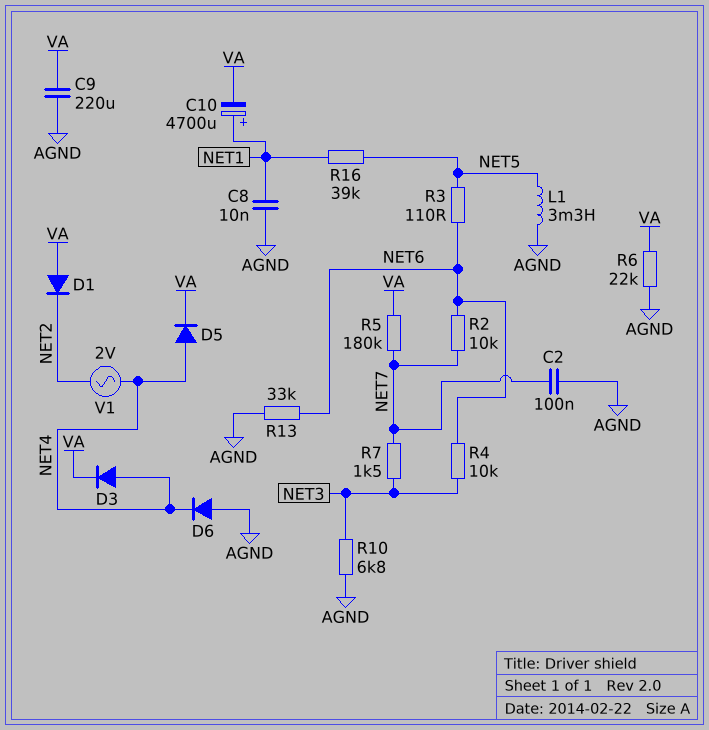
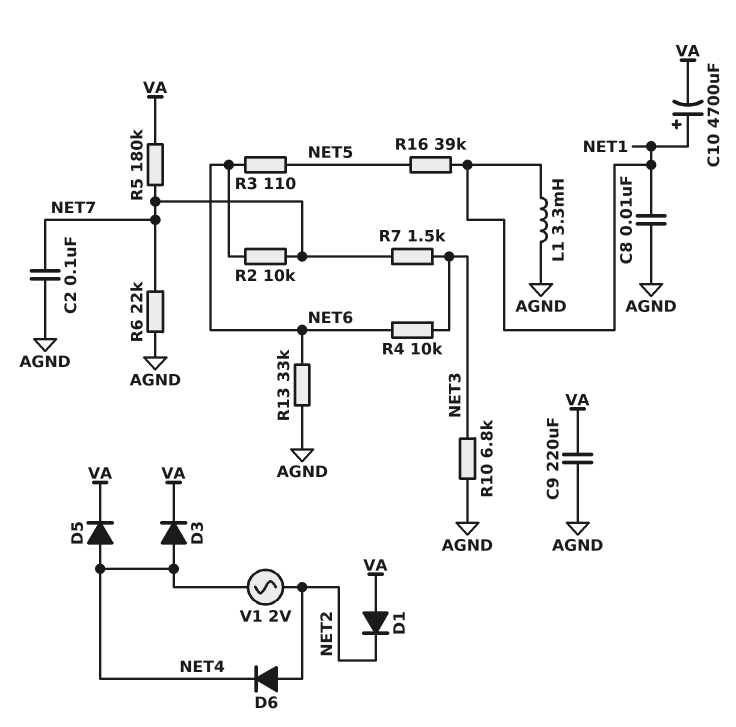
D6: diode (A AGND, K NET4) -> diode (A NET2, K NET4)
L1: 3.3mH (AGND, NET5) -> 3.3mH (AGND, NET1)
R6: 22k (AGND, VA) -> 22k (AGND, NET7)

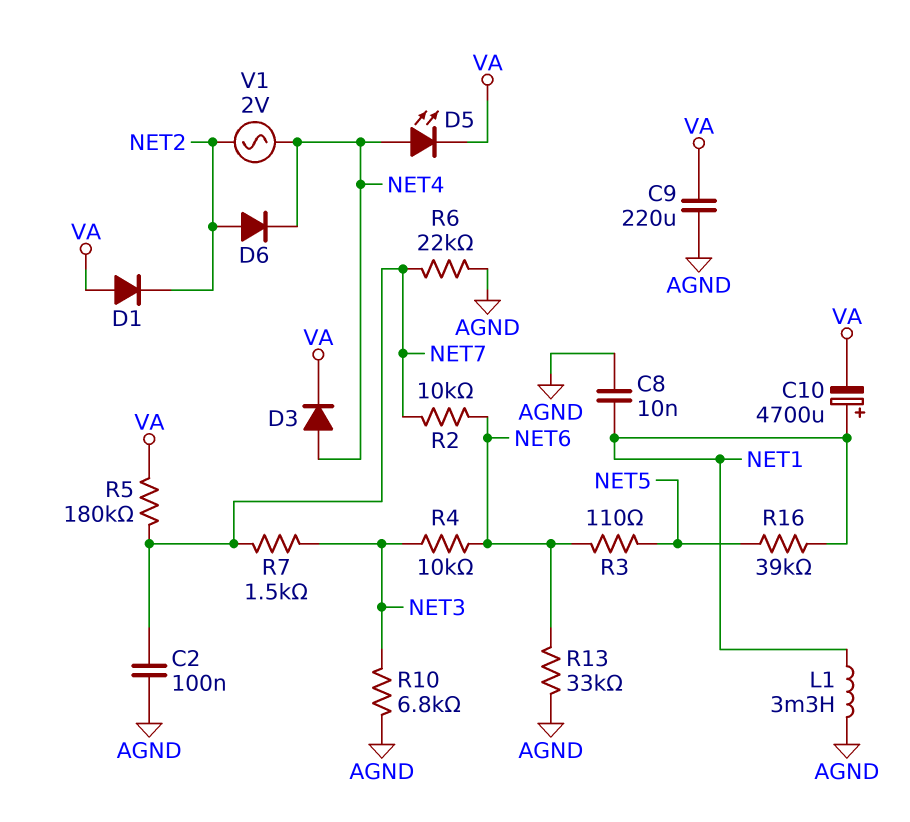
D5: diode (A NET4, K VA) -> LED (A NET4, K VA)

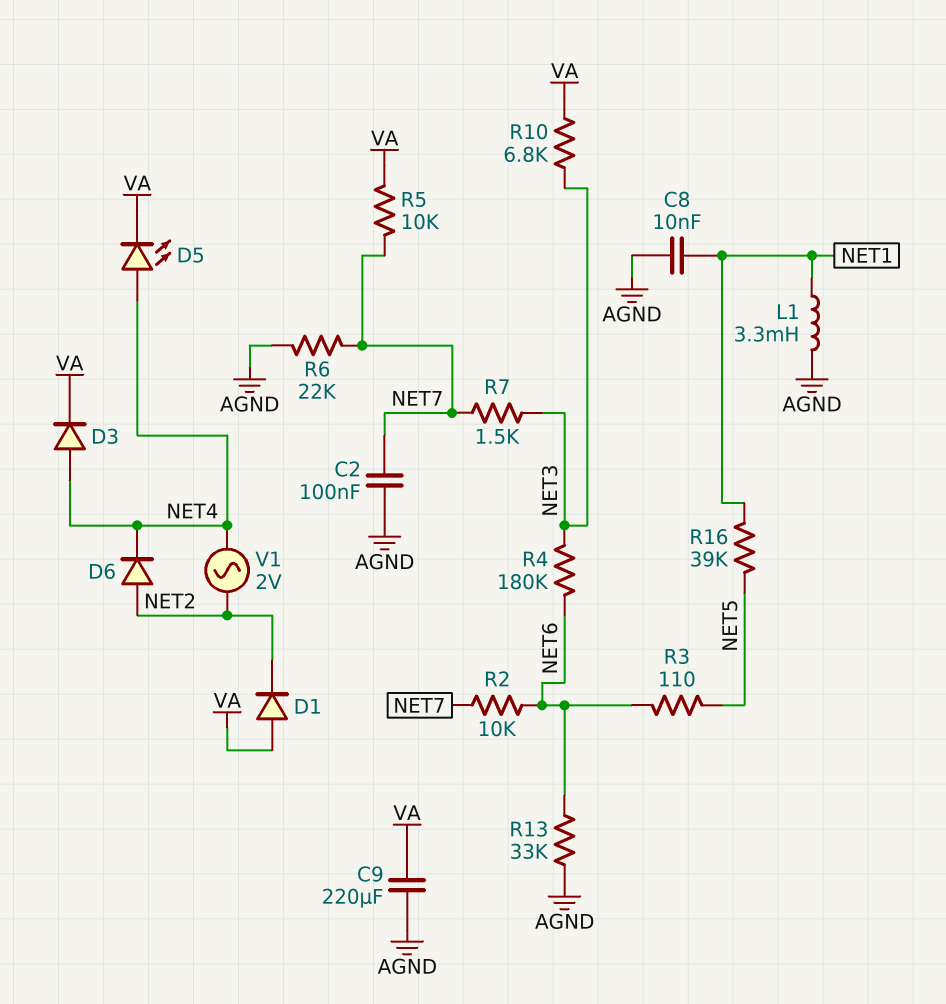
C10: 4700uF (plus NET1, minus VA) -> none
R4: 10k (NET3, NET6) -> 180k (NET3, NET6)
R5: 180k (NET7, VA) -> 10k (NET7, VA)
R10: 6.8k (AGND, NET3) -> 6.8k (NET3, VA)

